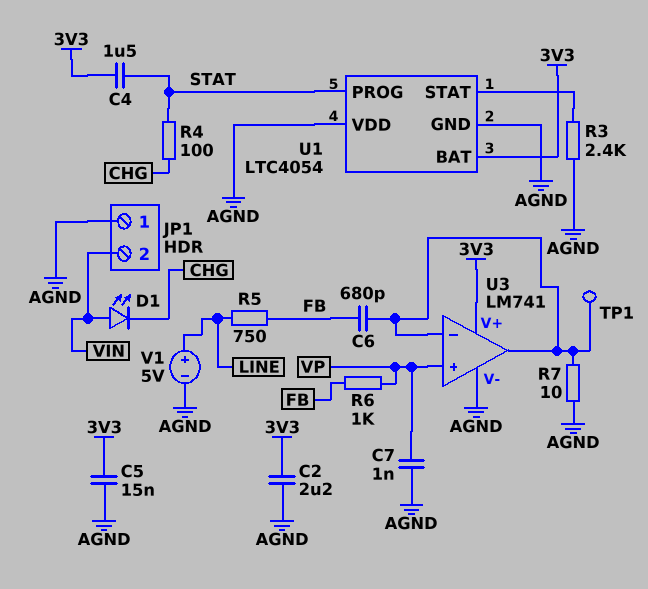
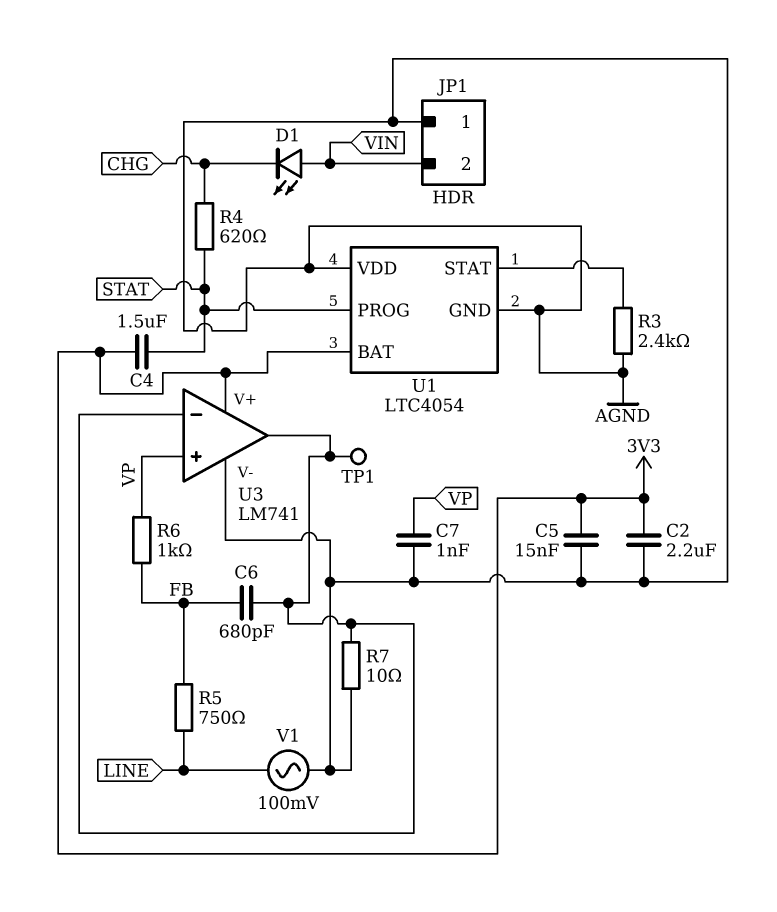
R4: 100 (CHG, STAT) -> 620 (CHG, STAT)
V1: 5V (plus LINE, minus AGND) -> AC 100mV (AGND, LINE)

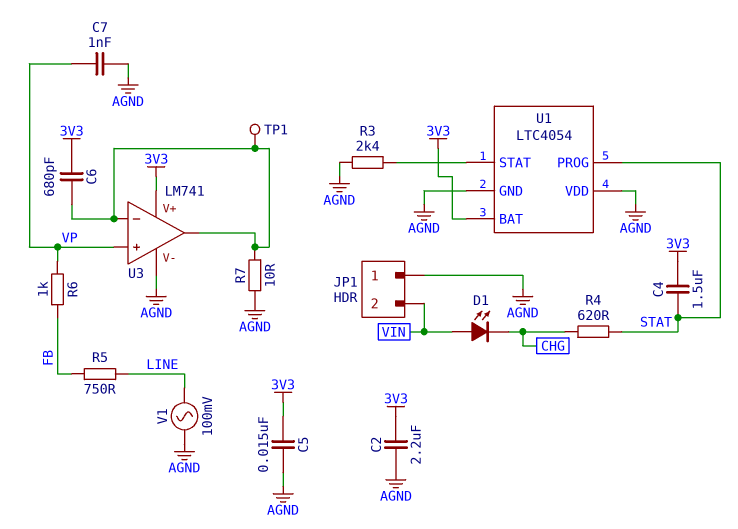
C6: 680pF (FB, U3/in-) -> 680pF (3V3, U3/in-)

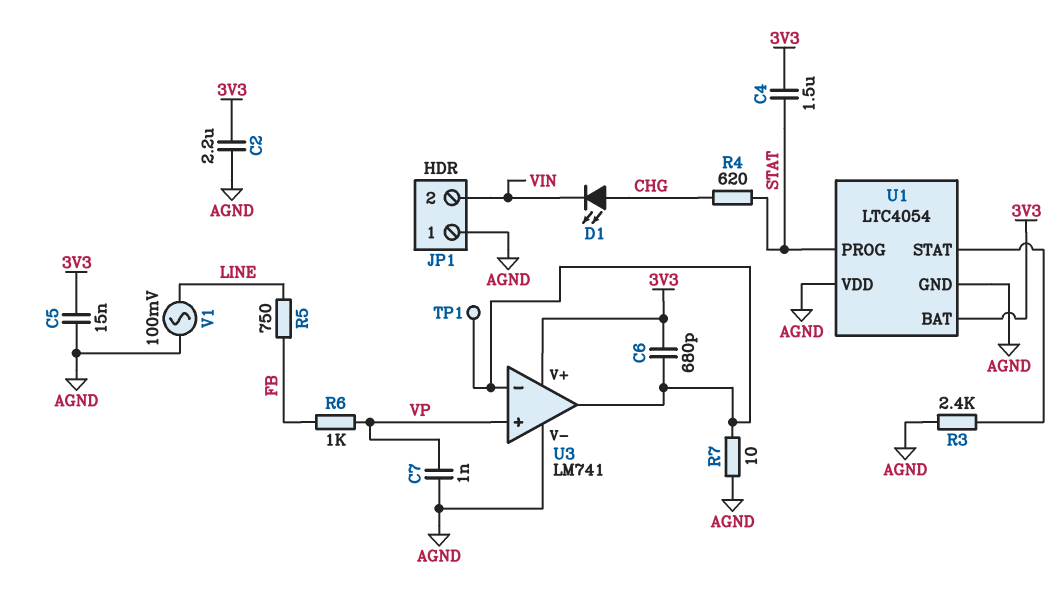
D1: LED (A VIN, K CHG) -> LED (A CHG, K VIN)

